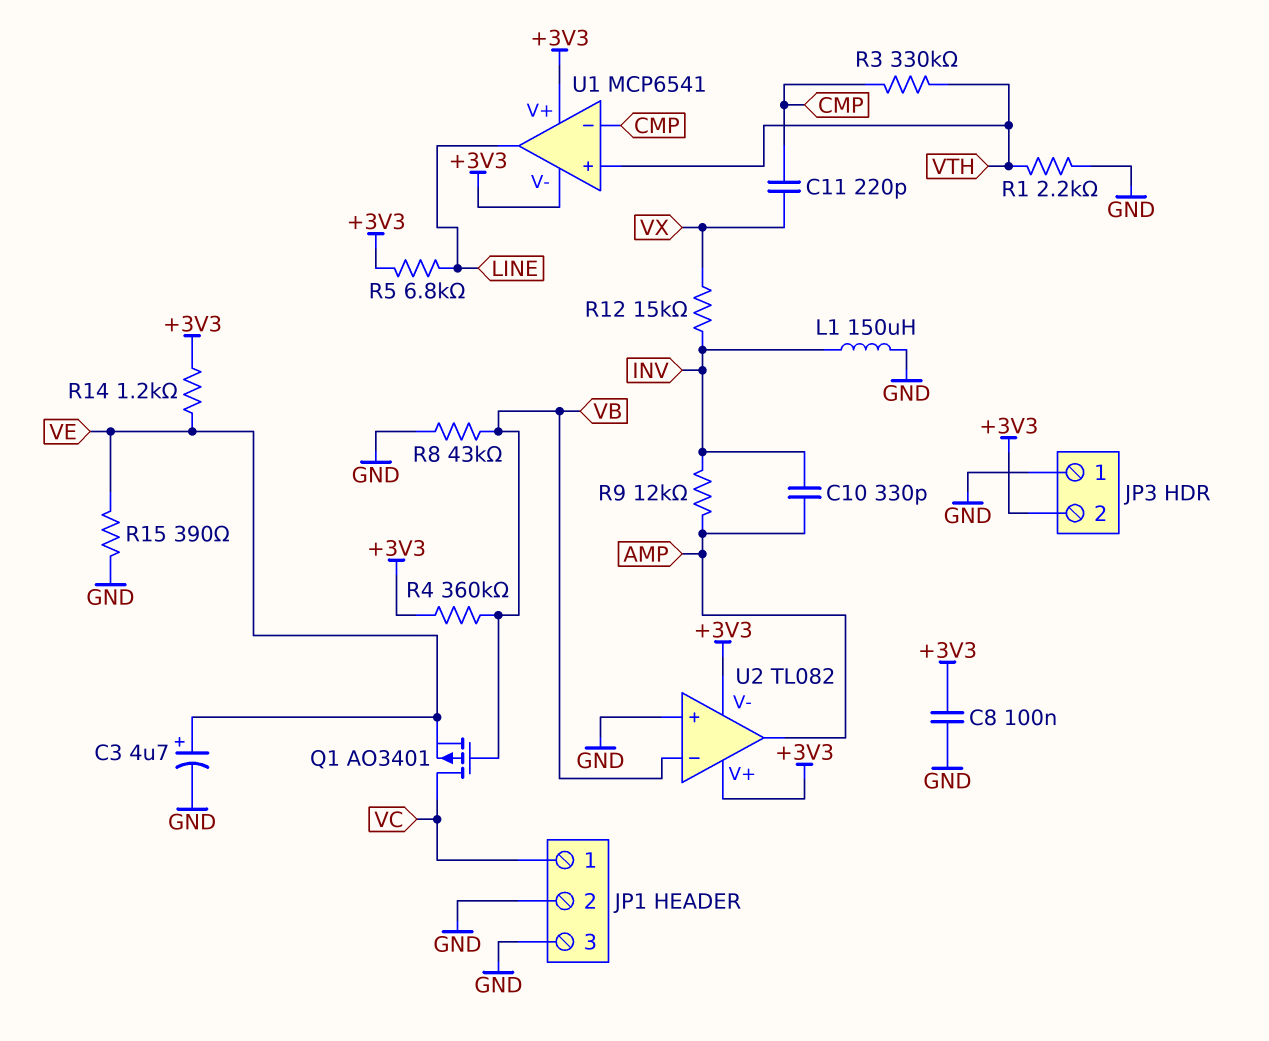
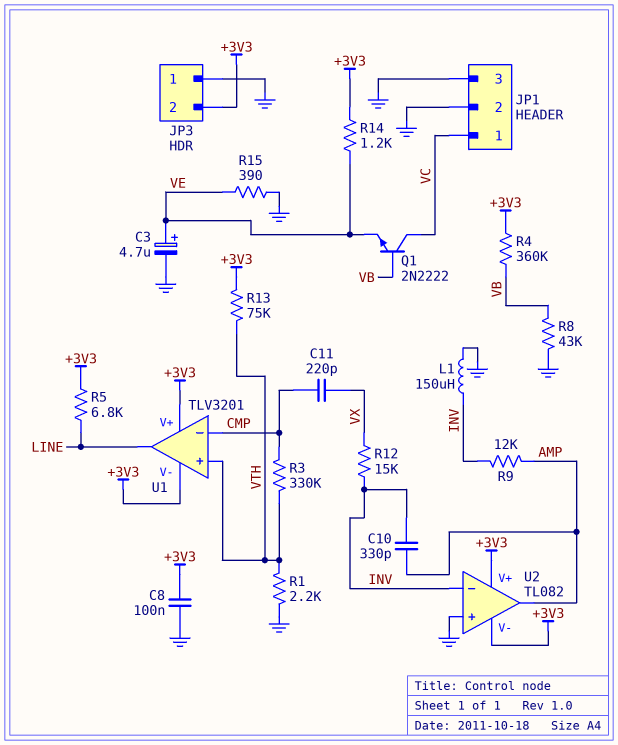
Q1: PMOS AO3401 (G VB, D VC, S VE) -> NPN 2N2222 (B VB, C VC, E VE)
R13: none -> 75k (+3V3, VTH)
U1: MCP6541 -> TLV3201
U2 pin in-: VB -> INV

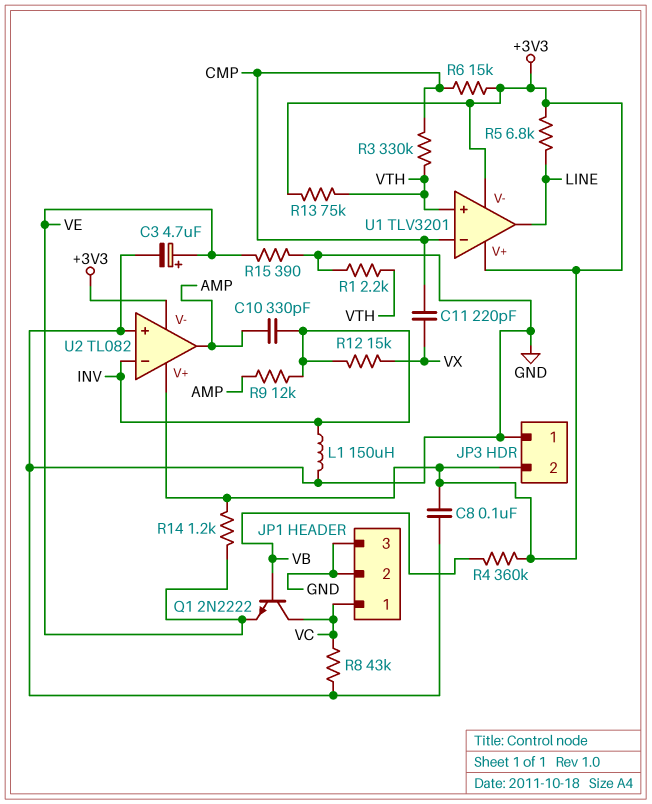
R6: none -> 15k (+3V3, CMP)
R8: 43k (GND, VB) -> 43k (GND, VC)

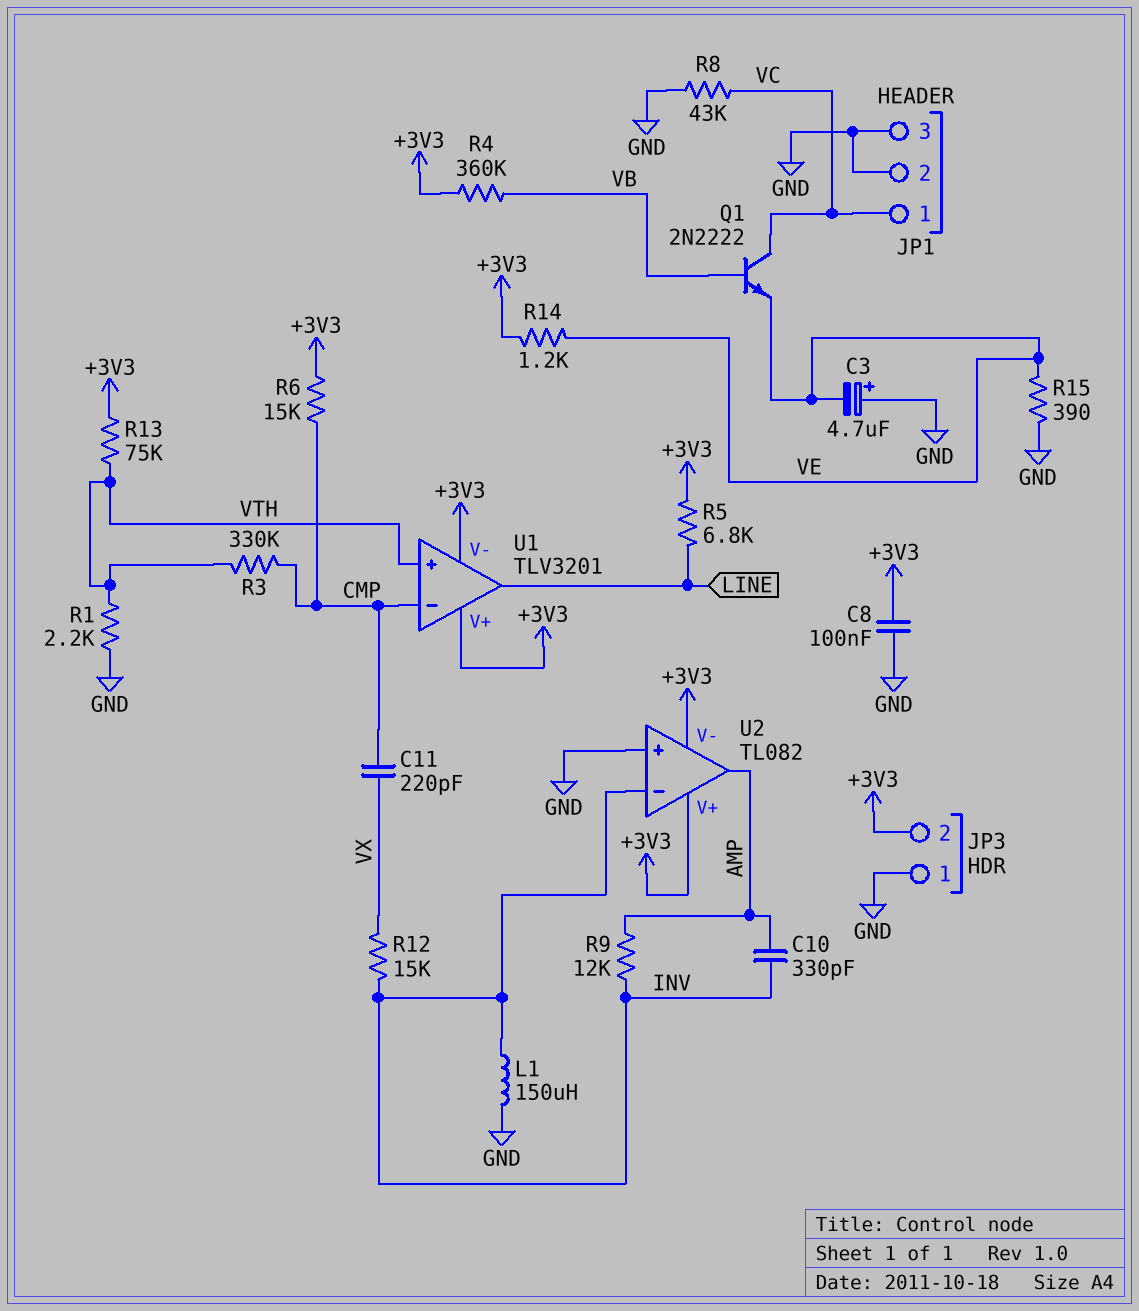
C3: 4.7uF (plus VE, minus GND) -> 4.7uF (plus GND, minus VE)

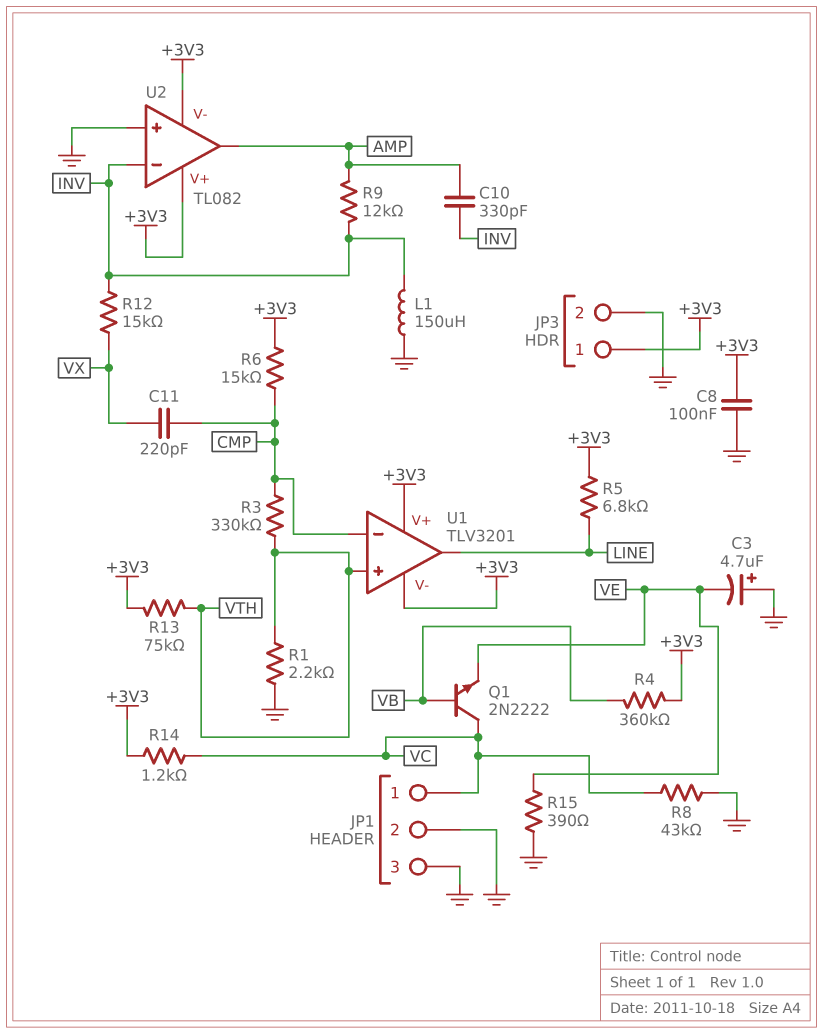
JP3 pin 1: GND -> +3V3
JP3 pin 2: +3V3 -> GND
R14: 1.2k (+3V3, VE) -> 1.2k (+3V3, VC)

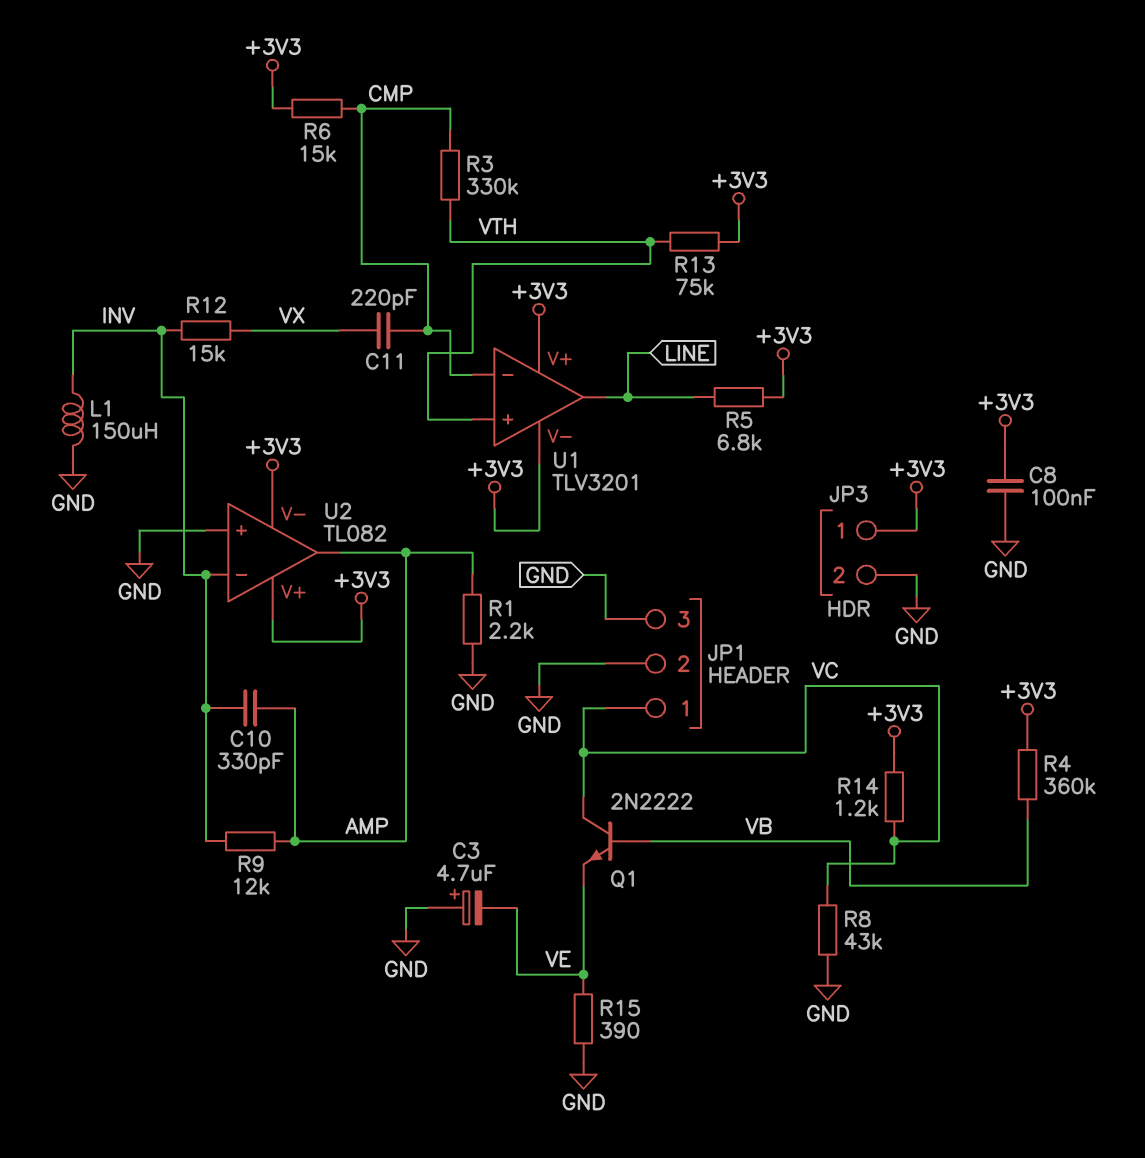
R1: 2.2k (GND, VTH) -> 2.2k (AMP, GND)

